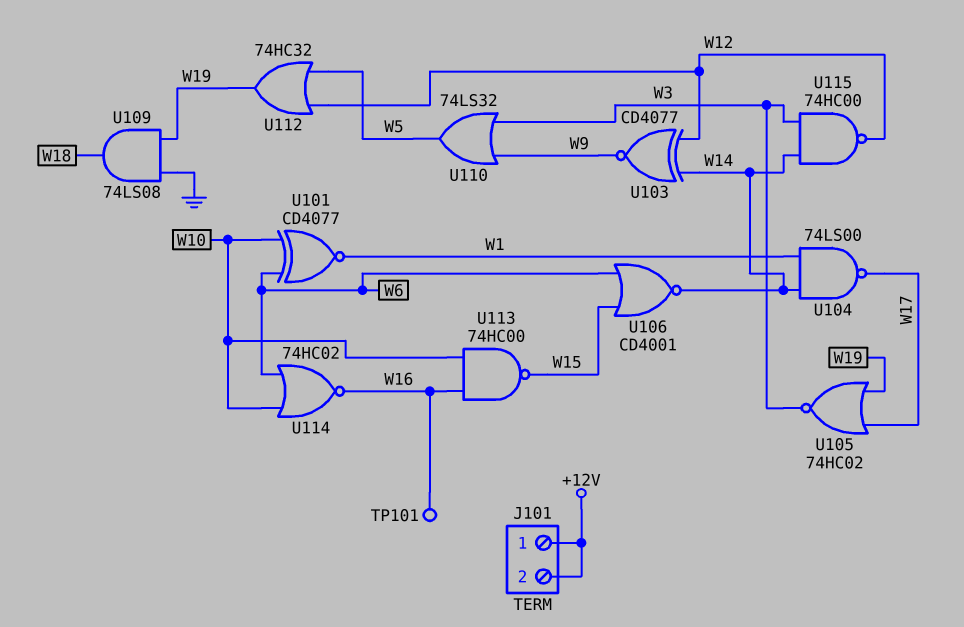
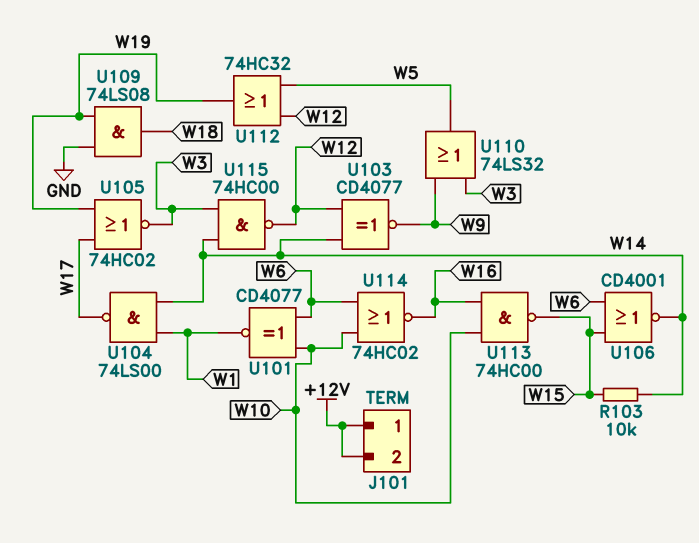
R103: none -> 10k (W14, W15)
TP101: test point (W16) -> none

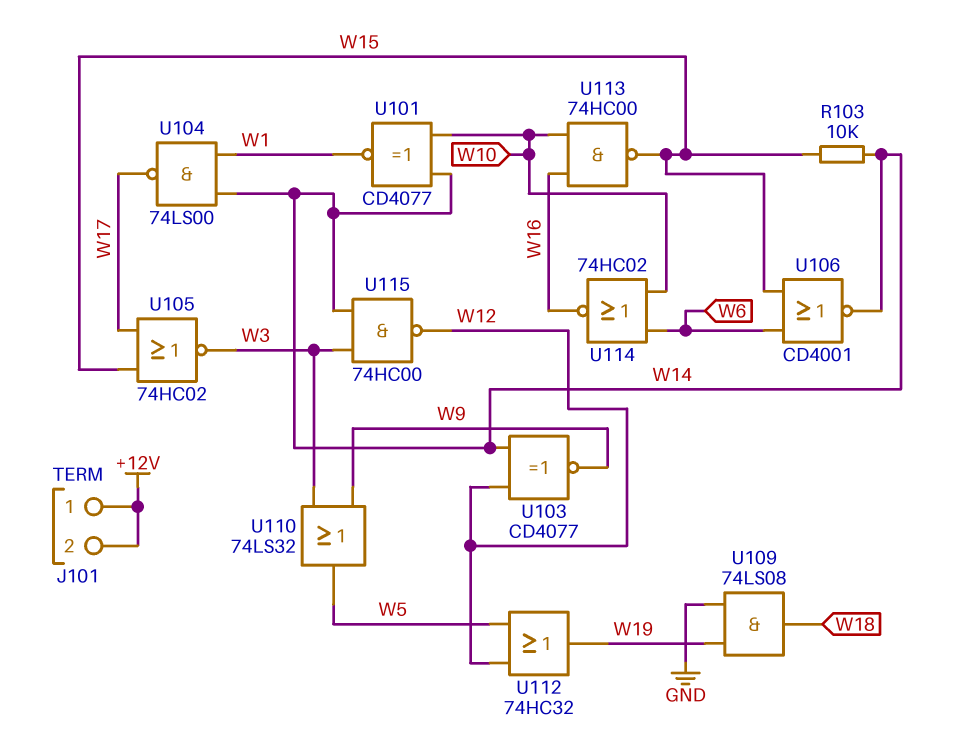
U101: XNOR CD4077 (in W6, in W10, out W1) -> XNOR CD4077 (in W10, in W14, out W1)
U105: NOR 74HC02 (in W17, in W19, out W3) -> NOR 74HC02 (in W15, in W17, out W3)

